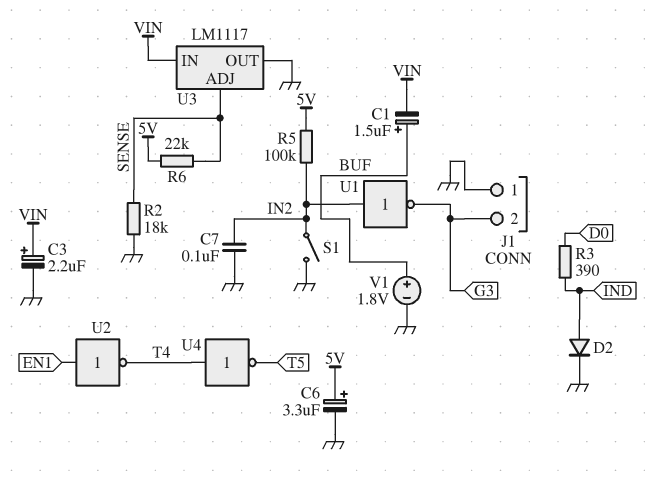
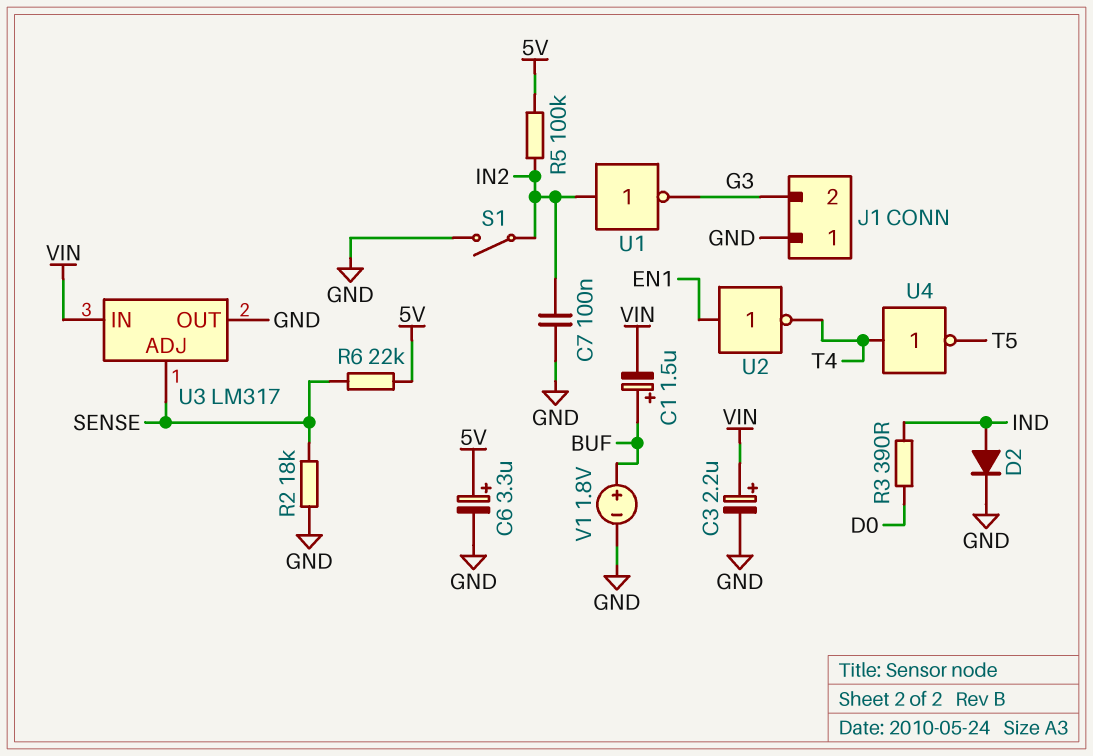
U3: LM1117 -> LM317

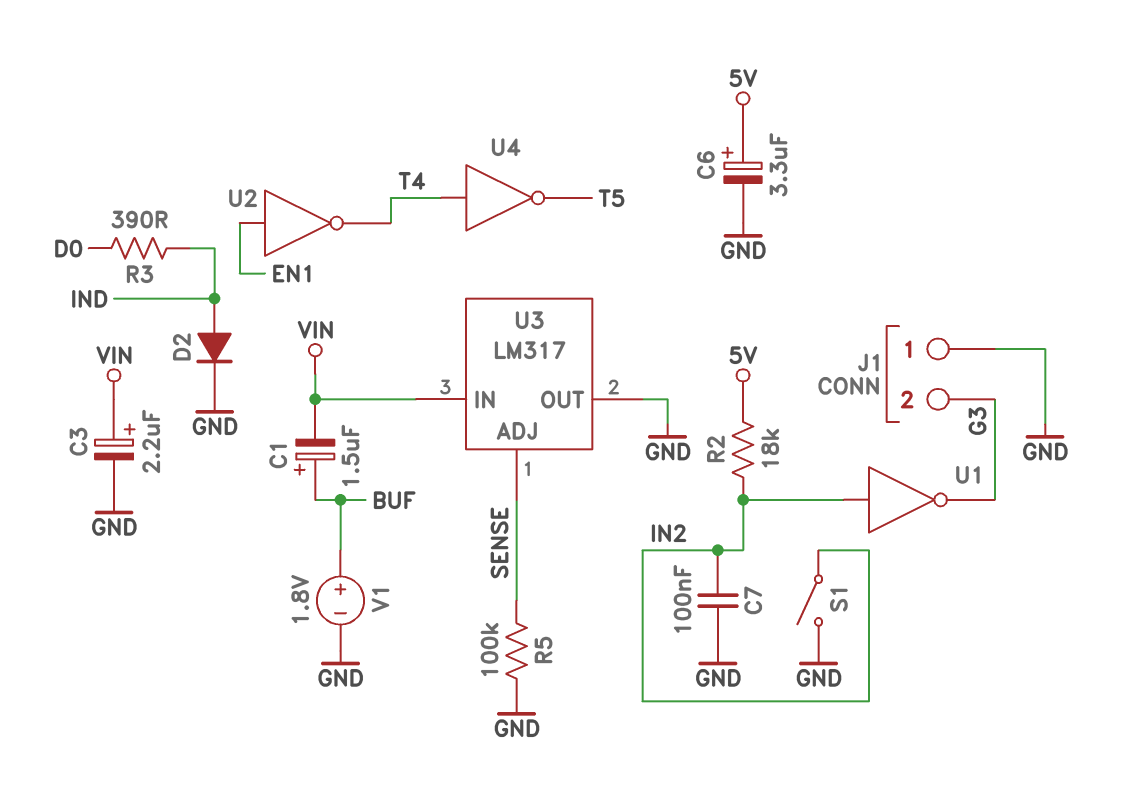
R2: 18k (GND, SENSE) -> 18k (5V, IN2)
R5: 100k (5V, IN2) -> 100k (GND, SENSE)
R6: 22k (5V, SENSE) -> none

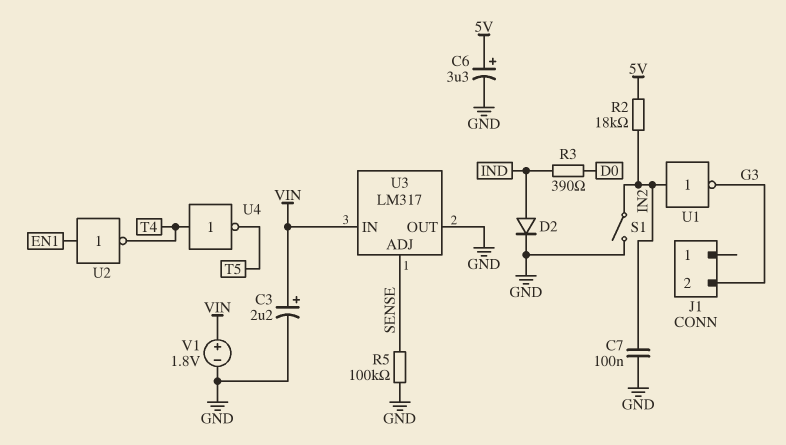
C1: 1.5uF (plus BUF, minus VIN) -> none
J1 pin 1: GND -> none
V1: 1.8V (plus BUF, minus GND) -> 1.8V (plus VIN, minus GND)

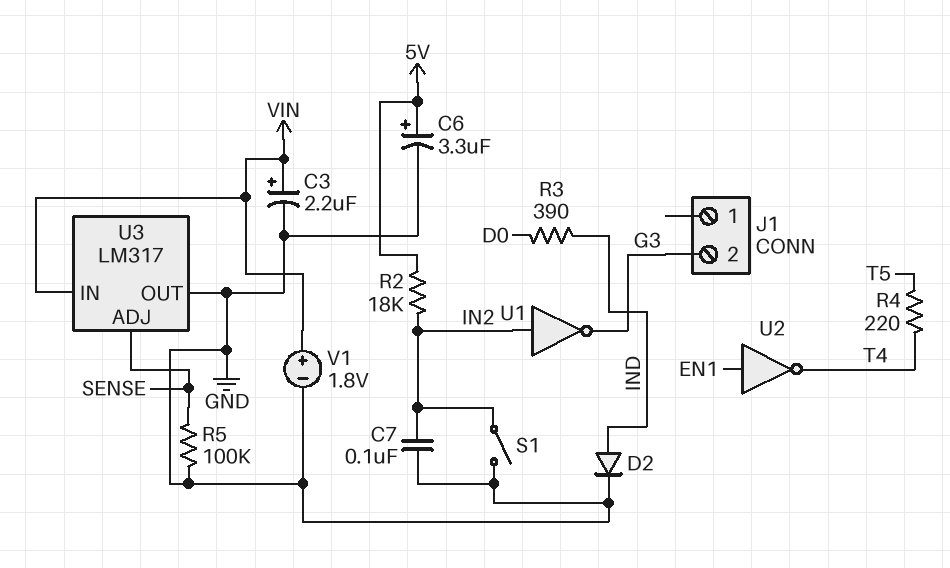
R4: none -> 220 (T4, T5)
U4: NOT (in T4, out T5) -> none

